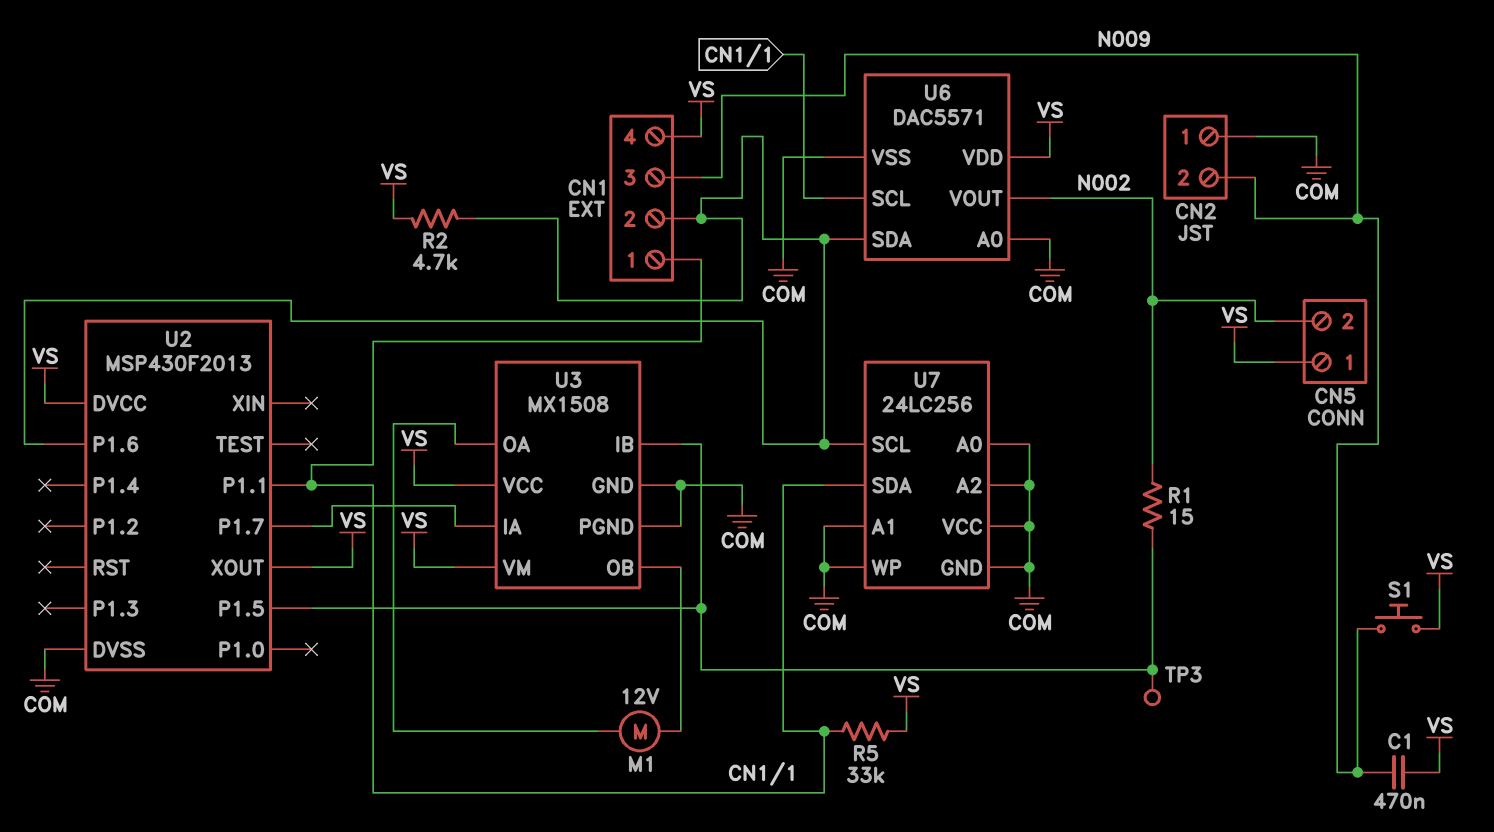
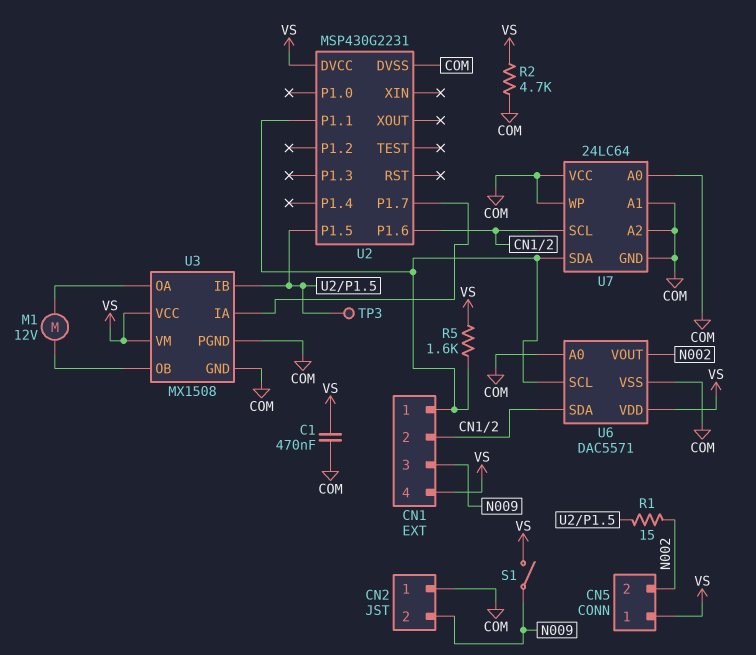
C1: 470nF (N009, VS) -> 470nF (COM, VS)
R2: 4.7k (CN1/2, VS) -> 4.7k (COM, VS)
R5: 33k (CN1/1, VS) -> 1.6k (CN1/1, VS)
S1: button (N009, VS) -> switch (N009, VS)
U2: MSP430F2013 -> MSP430G2231
U2 pin XOUT: VS -> none
U7: 24LC256 -> 24LC64

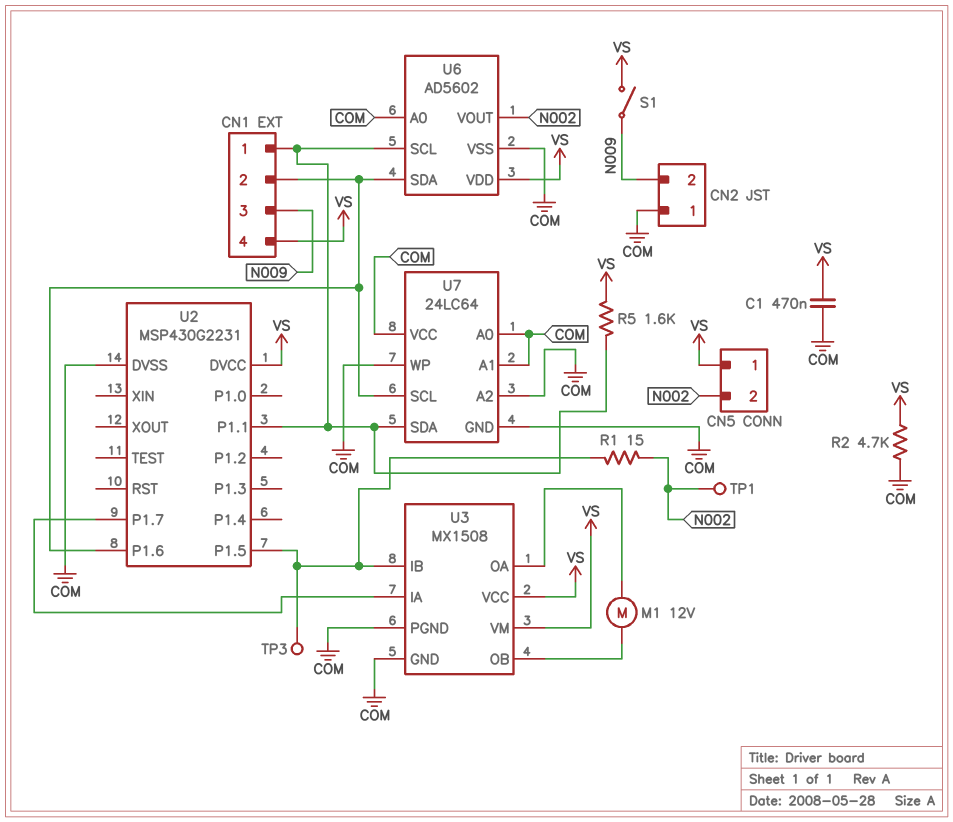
TP1: none -> test point (N002)
U6: DAC5571 -> AD5602

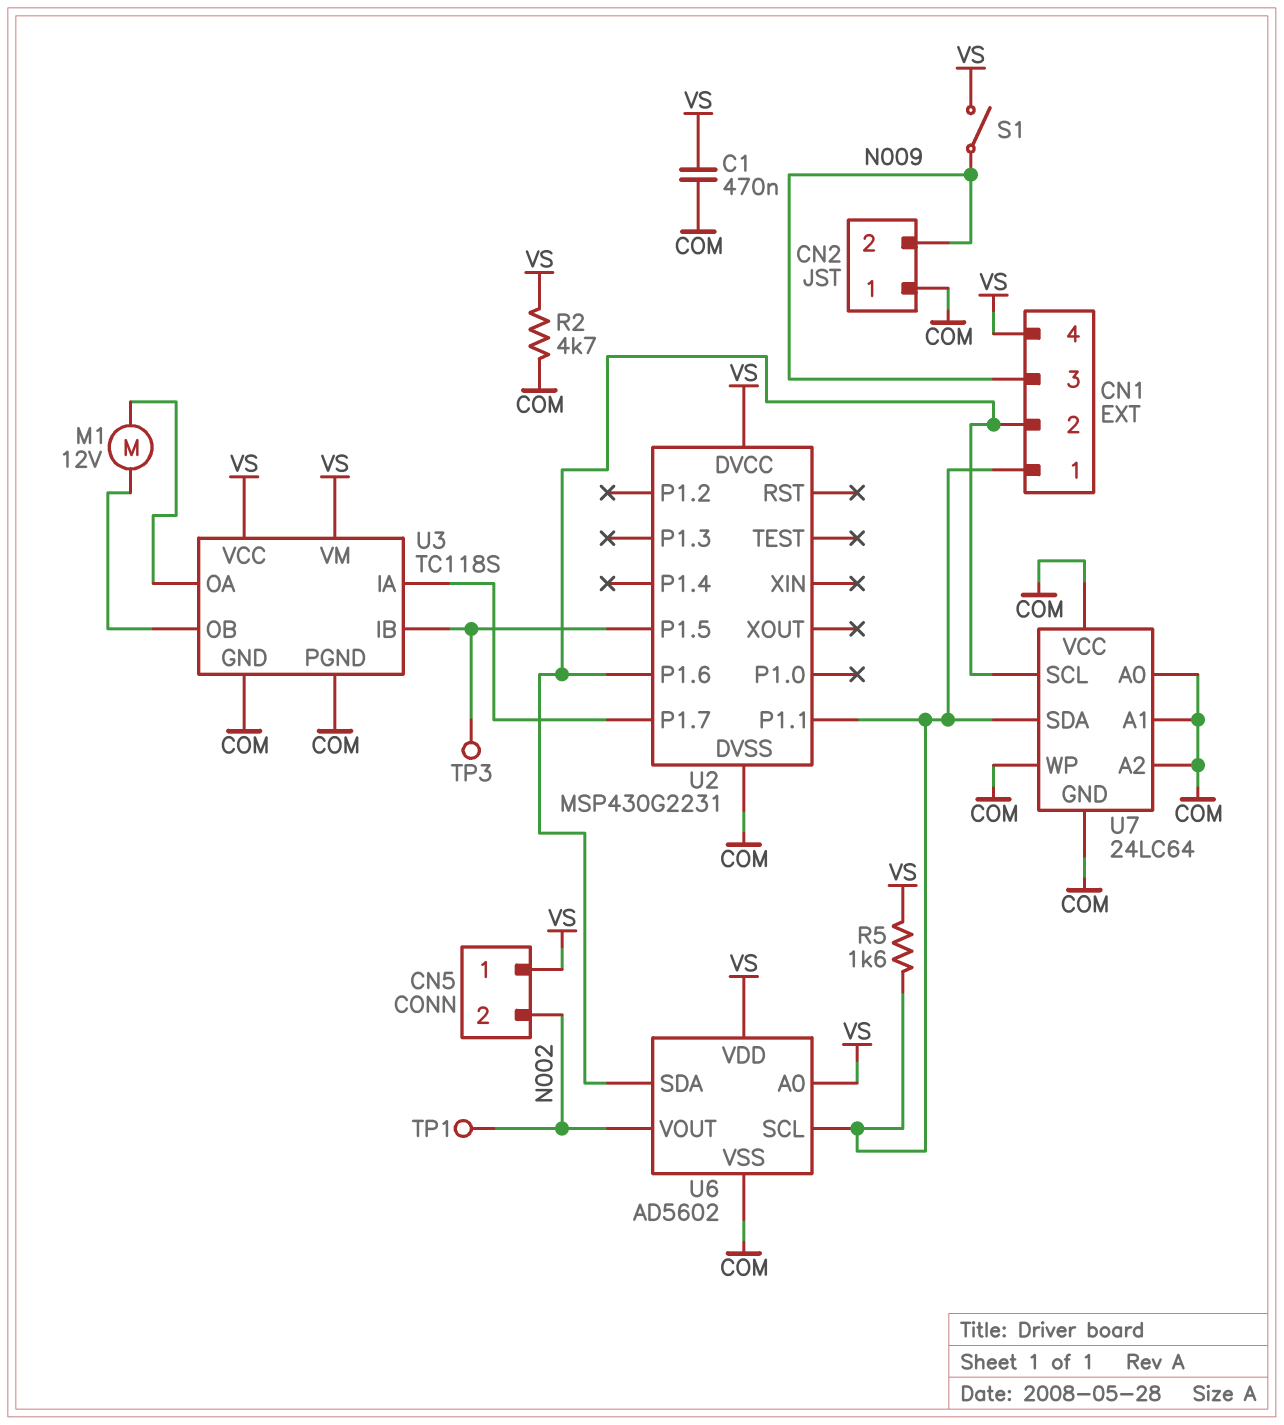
R1: 15 (N002, U2/P1.5) -> none
U3: MX1508 -> TC118S
U6 pin A0: COM -> VS

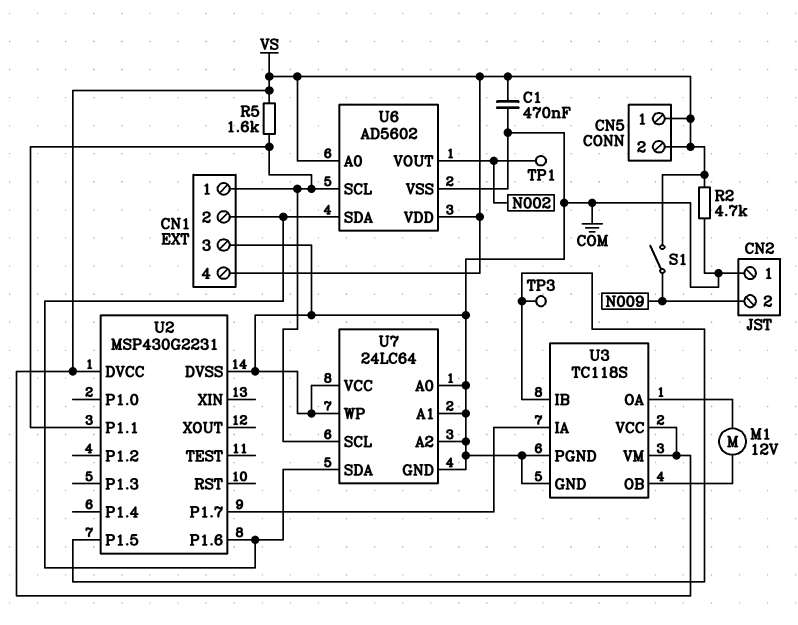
CN1 pin 3: N009 -> COM
CN5 pin 2: N002 -> VS
U7 pin SCL: CN1/2 -> CN1/1
U7 pin SDA: CN1/1 -> CN1/2

